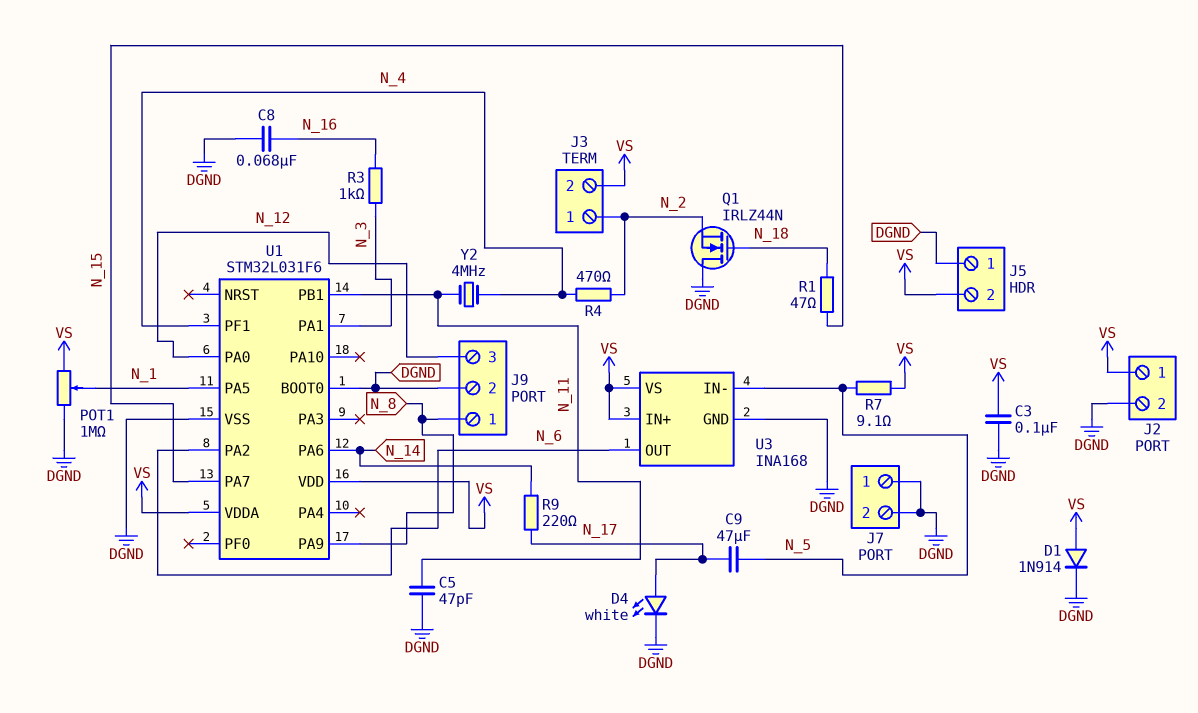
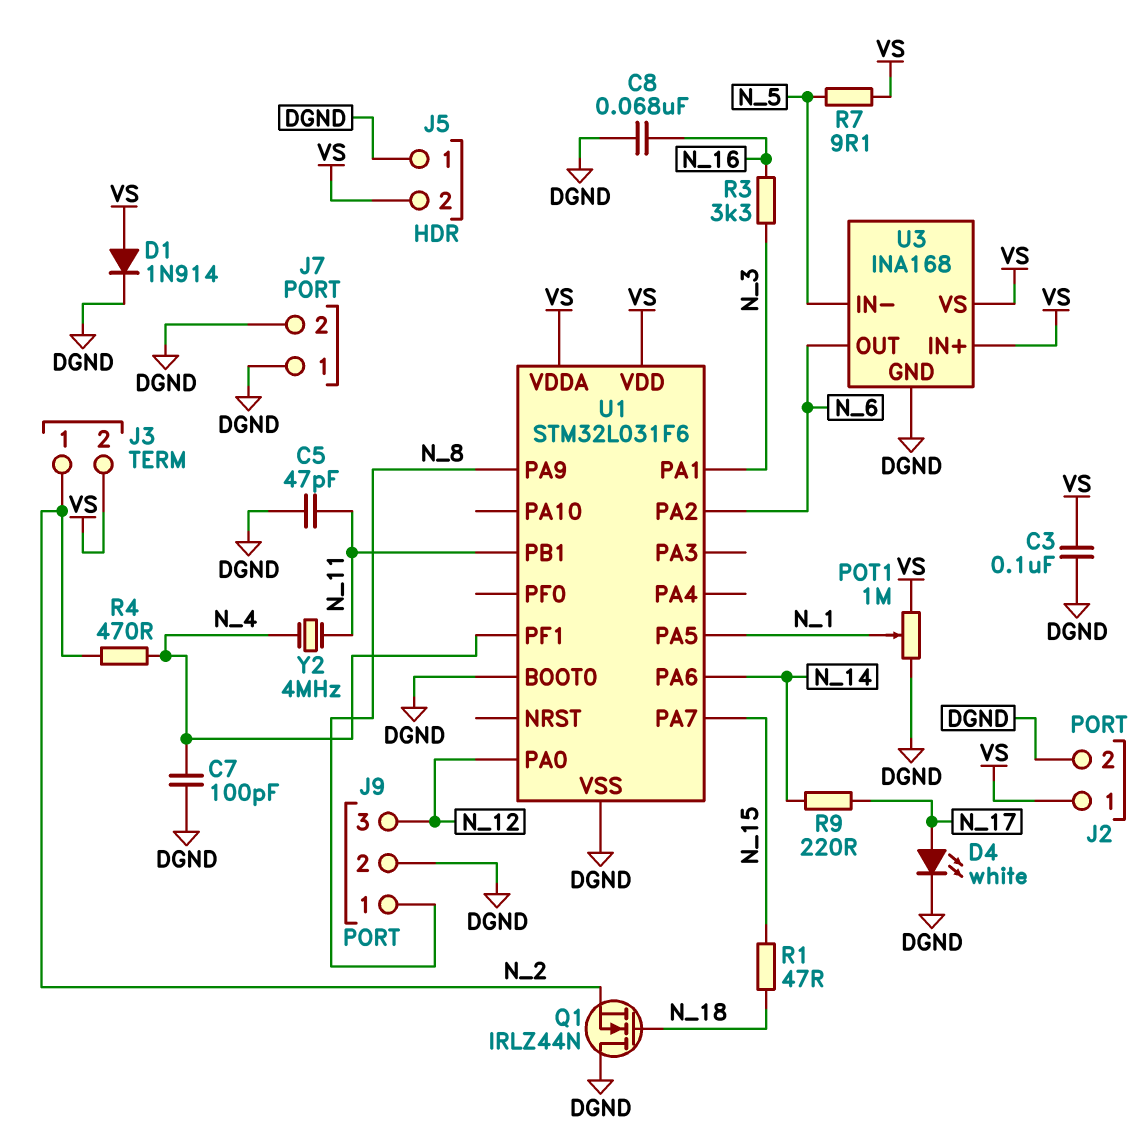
C7: none -> 100pF (DGND, N_4)
C9: 47uF (N_5, N_17) -> none
R3: 1k (N_3, N_16) -> 3.3k (N_3, N_16)

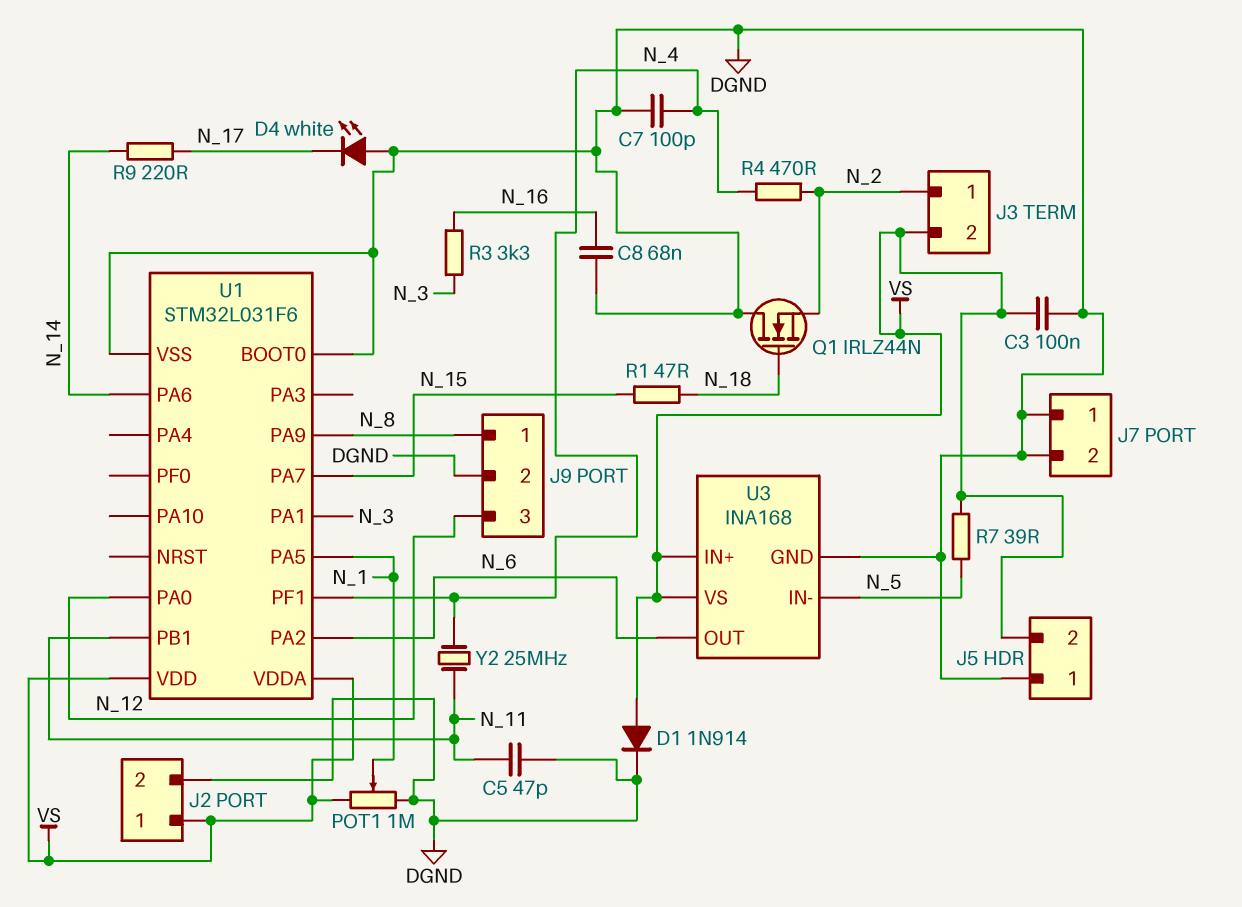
D4: LED white (A N_17, K DGND) -> LED white (A DGND, K N_17)
R7: 9.1 (N_5, VS) -> 39 (N_5, VS)
Y2: 4MHz (N_4, N_11) -> 25MHz (N_4, N_11)

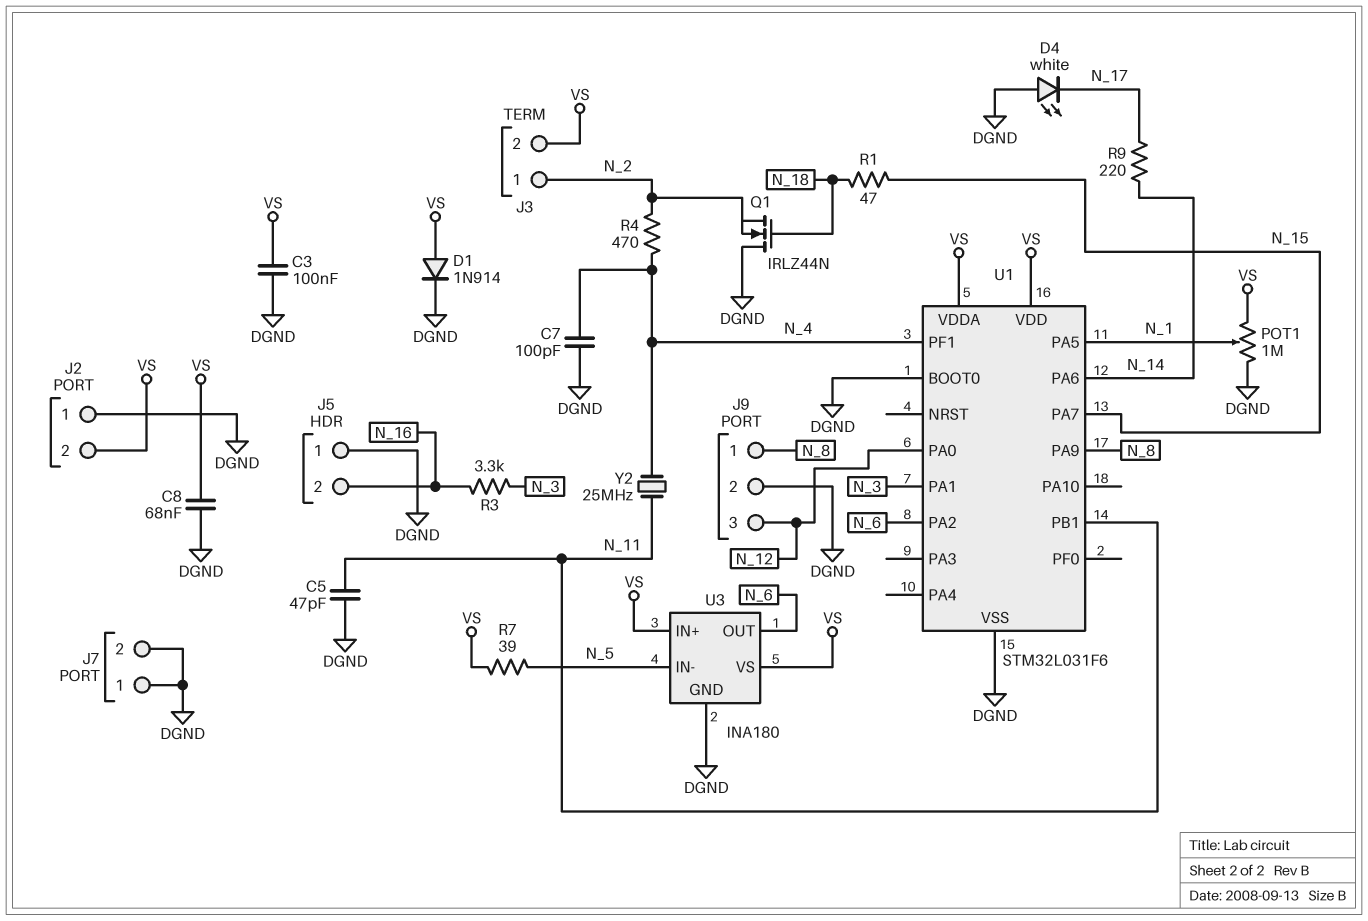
C8: 68nF (DGND, N_16) -> 68nF (DGND, VS)
J2 pin 1: VS -> DGND
J2 pin 2: DGND -> VS
J5 pin 2: VS -> N_16
U3: INA168 -> INA180

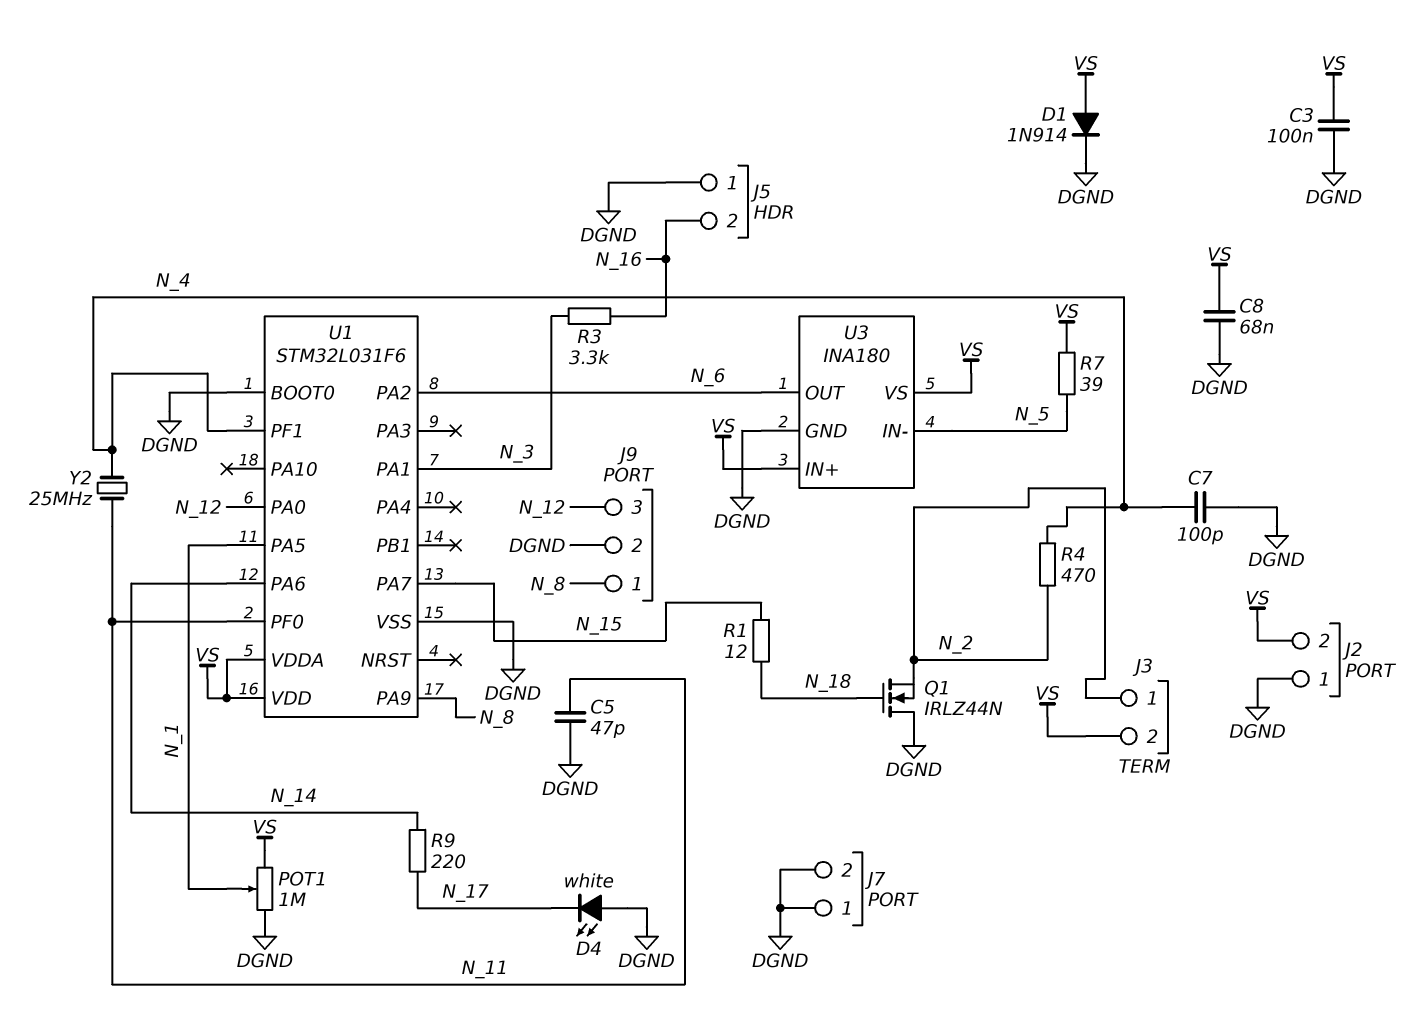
R1: 47 (N_15, N_18) -> 12 (N_15, N_18)
U1 pin PB1: N_11 -> none
U1 pin PF0: none -> N_11

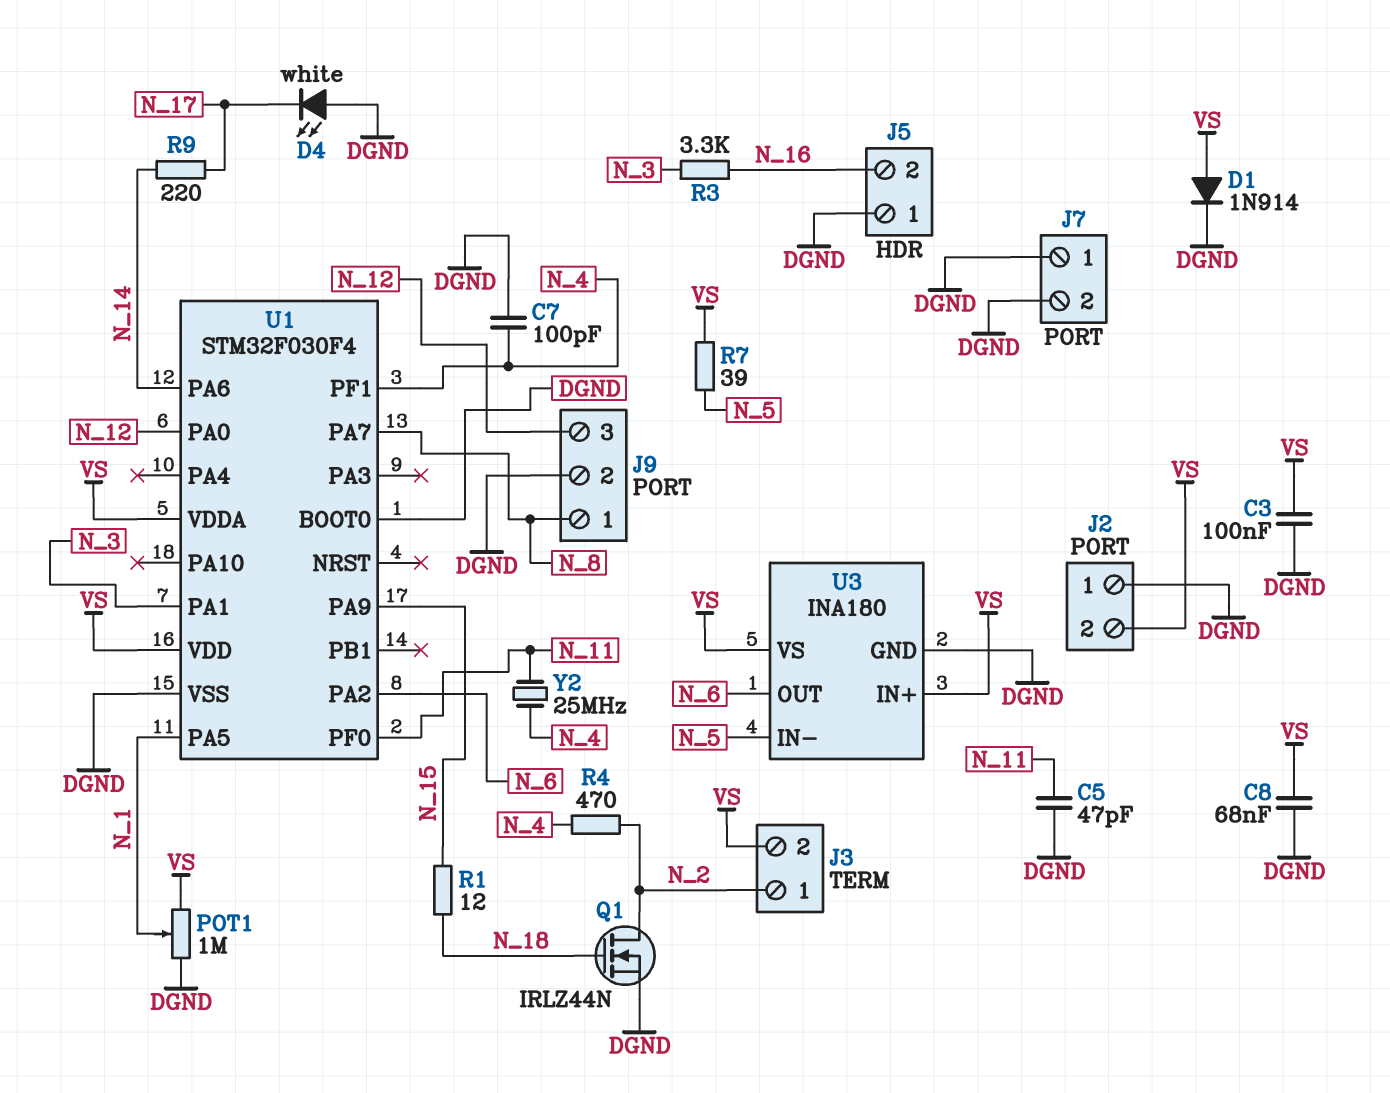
Q1: NMOS IRLZ44N (G N_18, D DGND, S N_2) -> NMOS IRLZ44N (G N_18, D N_2, S DGND)
U1: STM32L031F6 -> STM32F030F4
U1 pin PA7: N_15 -> N_8
U1 pin PA9: N_8 -> N_15

